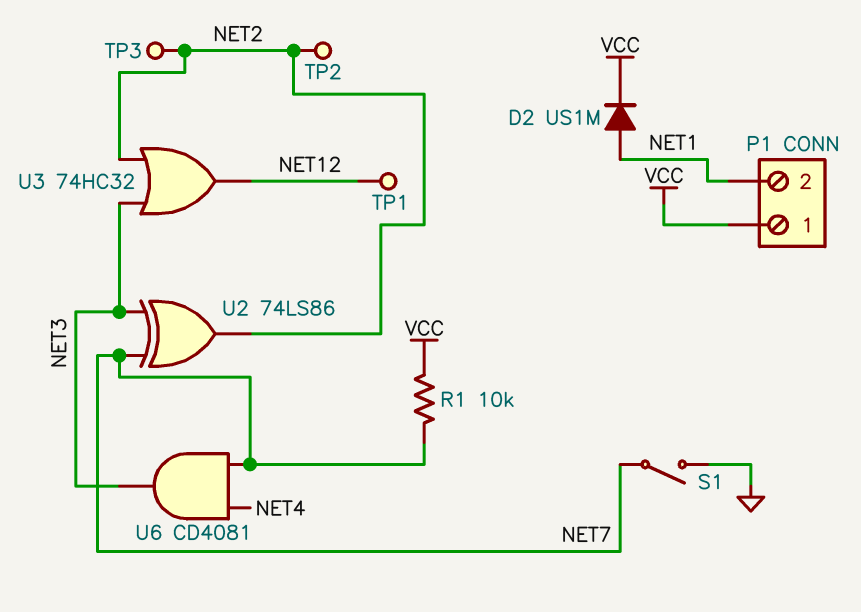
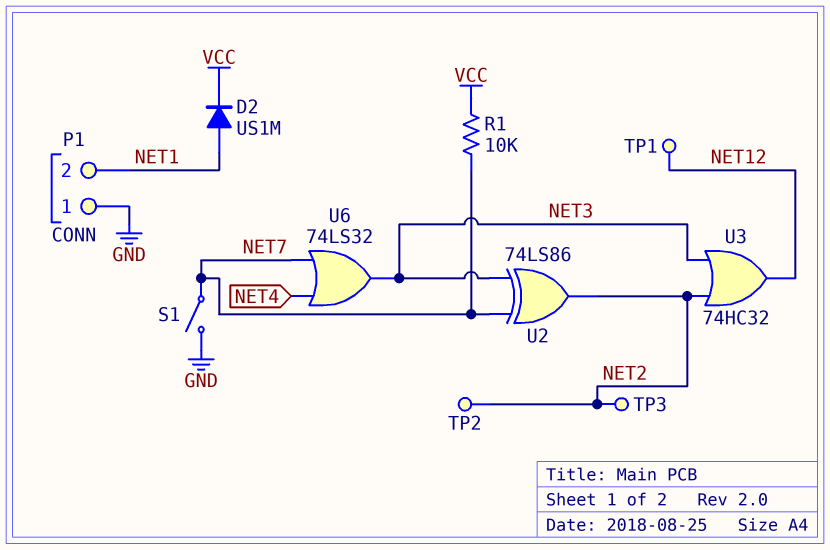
P1 pin 1: VCC -> GND
U6: AND CD4081 (in NET4, in NET7, out NET3) -> OR 74LS32 (in NET4, in NET7, out NET3)

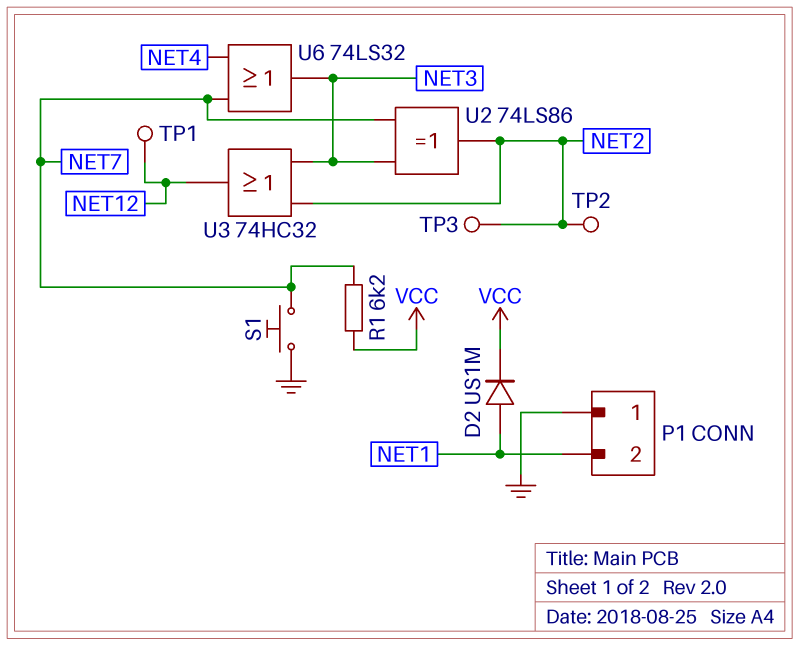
R1: 10k (NET7, VCC) -> 6.2k (NET7, VCC)
S1: switch (GND, NET7) -> button (GND, NET7)

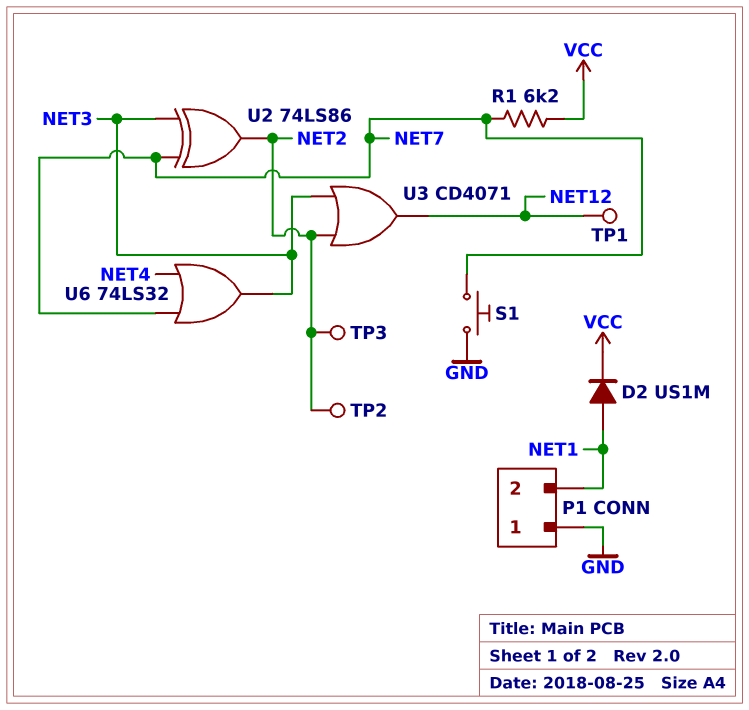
U3: OR 74HC32 (in NET2, in NET3, out NET12) -> OR CD4071 (in NET2, in NET3, out NET12)

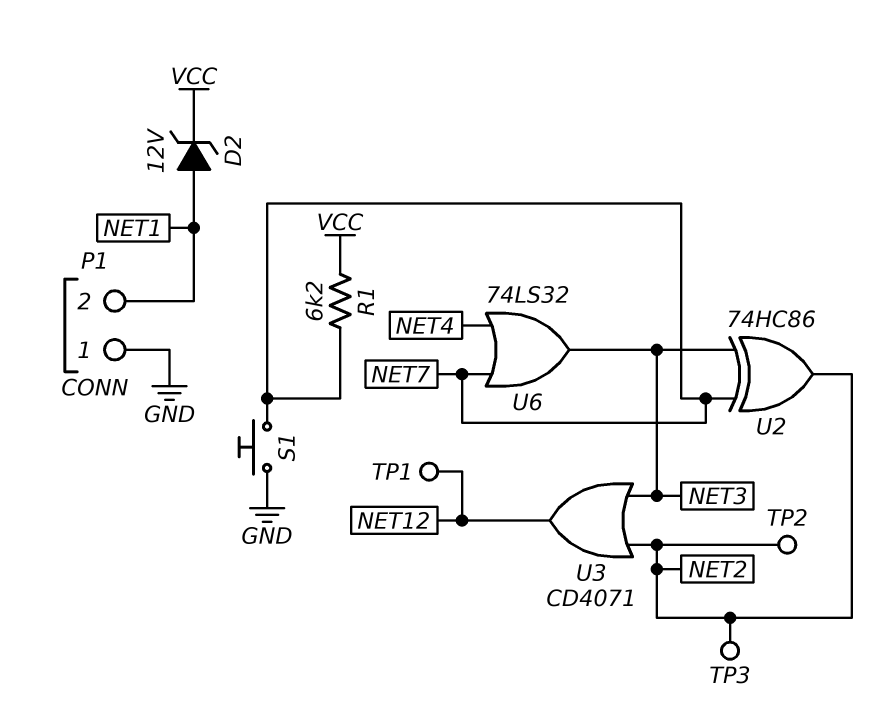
D2: diode US1M (A NET1, K VCC) -> zener 12V (A NET1, K VCC)
U2: XOR 74LS86 (in NET3, in NET7, out NET2) -> XOR 74HC86 (in NET3, in NET7, out NET2)

